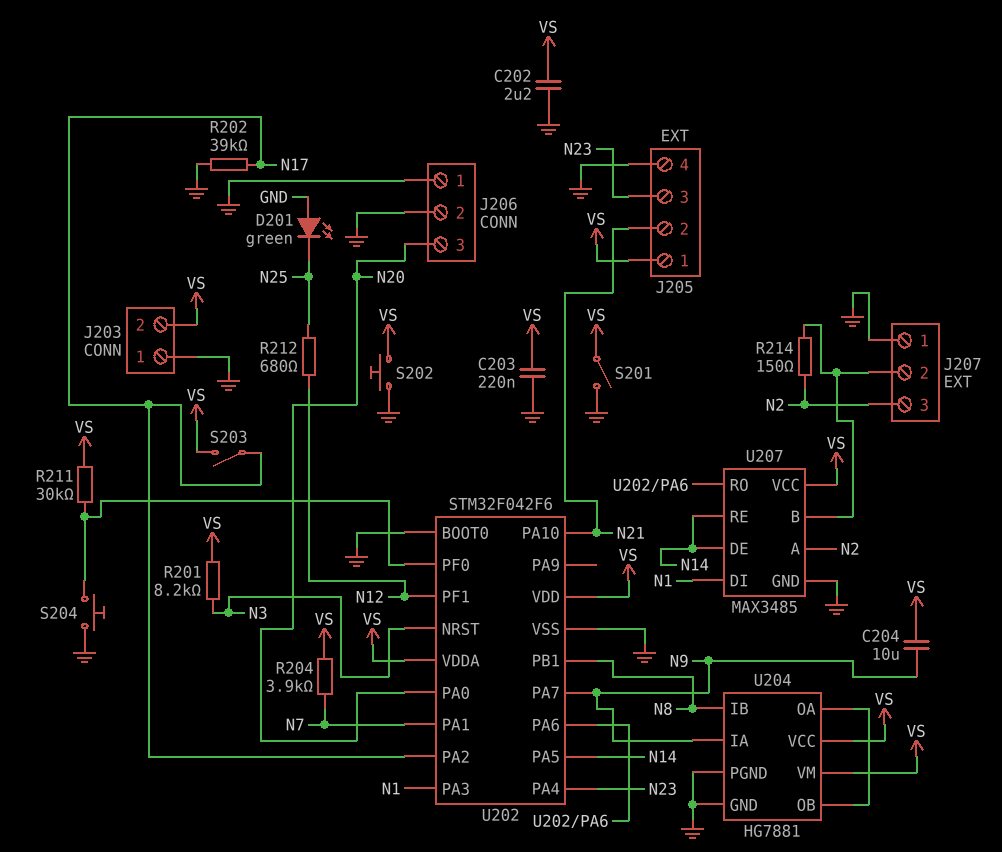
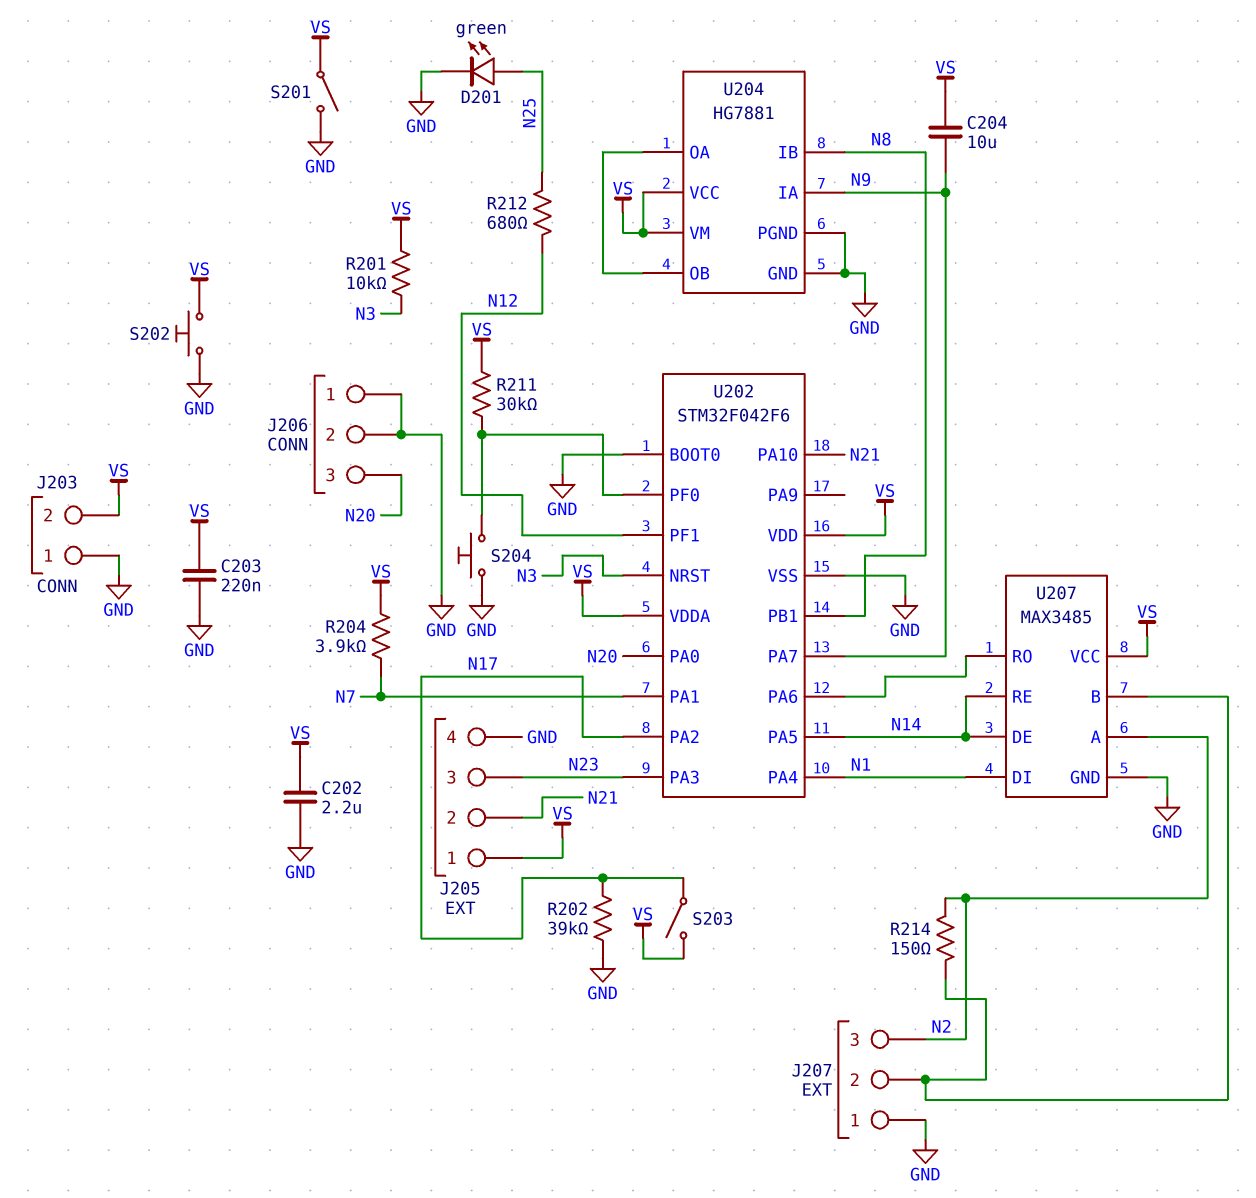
D201: LED green (A GND, K N25) -> LED green (A N25, K GND)
R201: 8.2k (N3, VS) -> 10k (N3, VS)
U202 pin PA3: N1 -> N23
U202 pin PA4: N23 -> N1

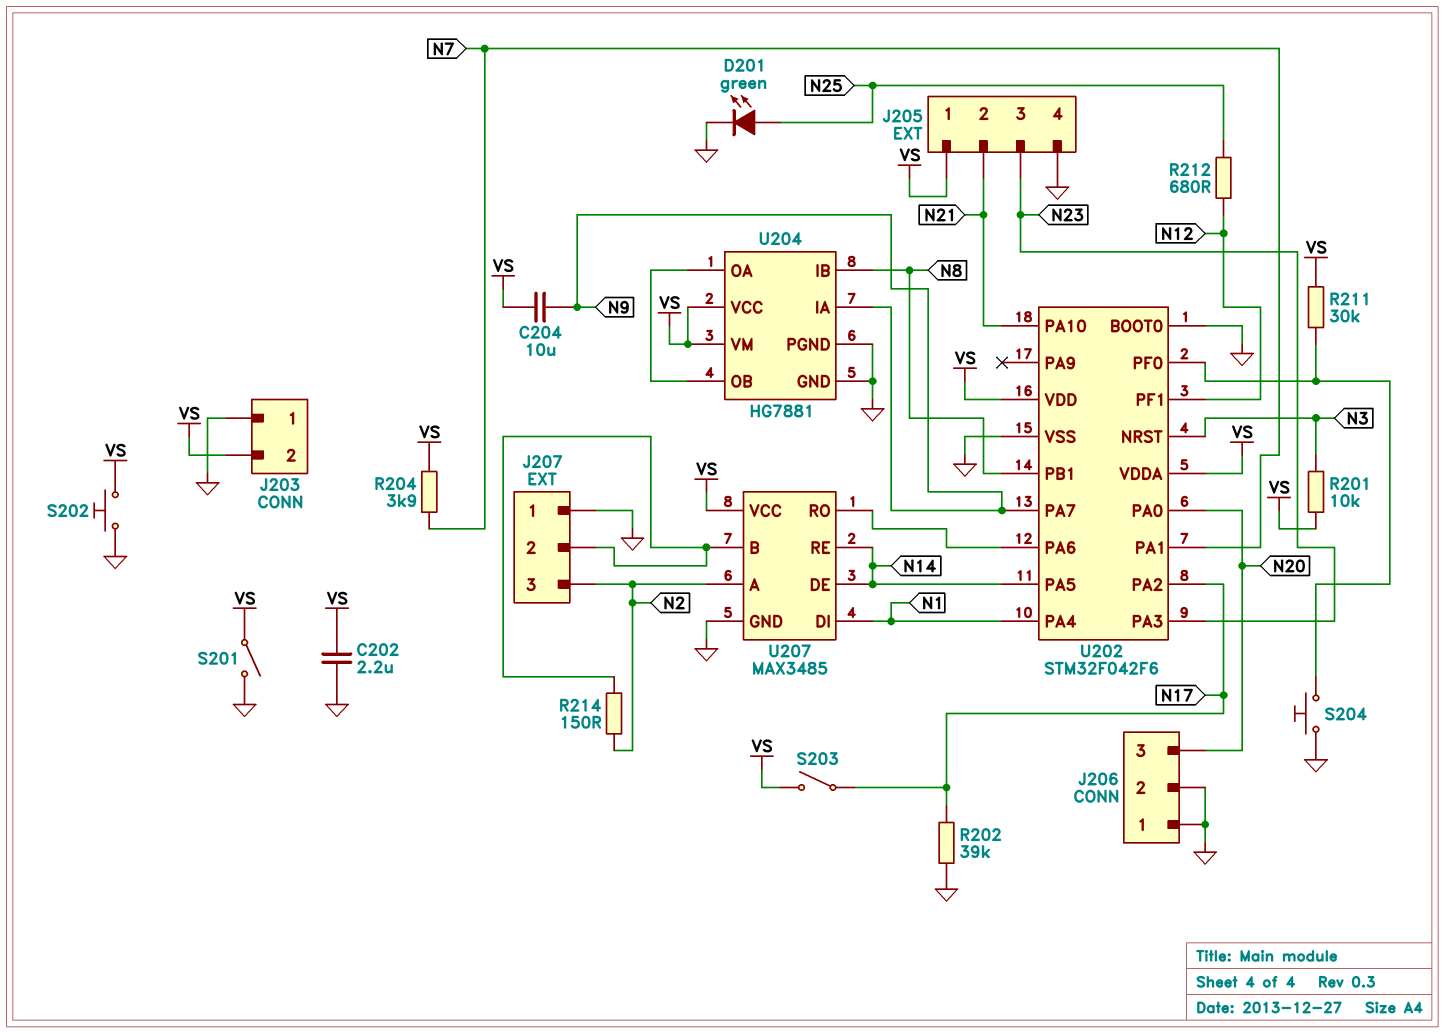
C203: 220nF (GND, VS) -> none

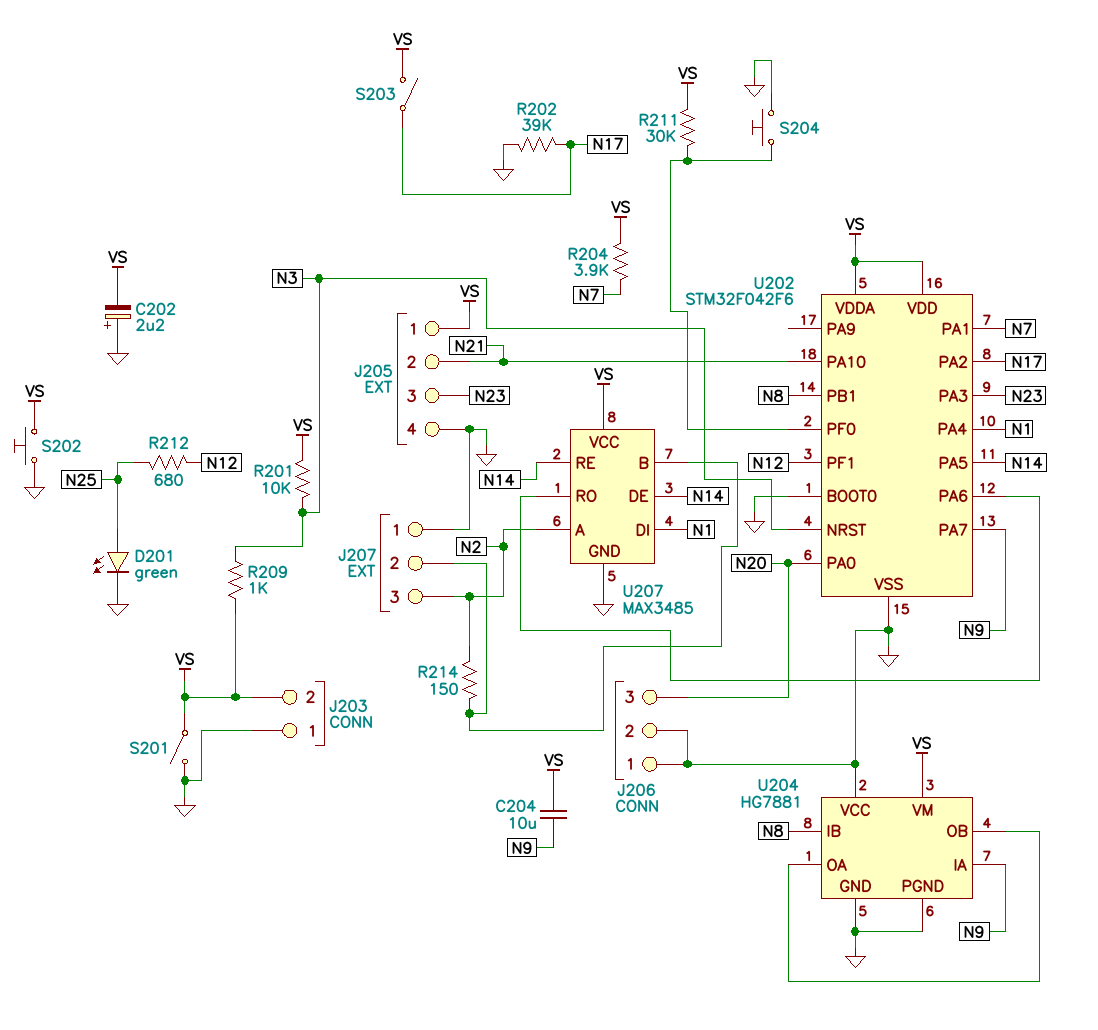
C202: 2.2uF (GND, VS) -> 2.2uF (plus GND, minus VS)
R209: none -> 1k (N3, VS)
U204 pin VCC: VS -> GND

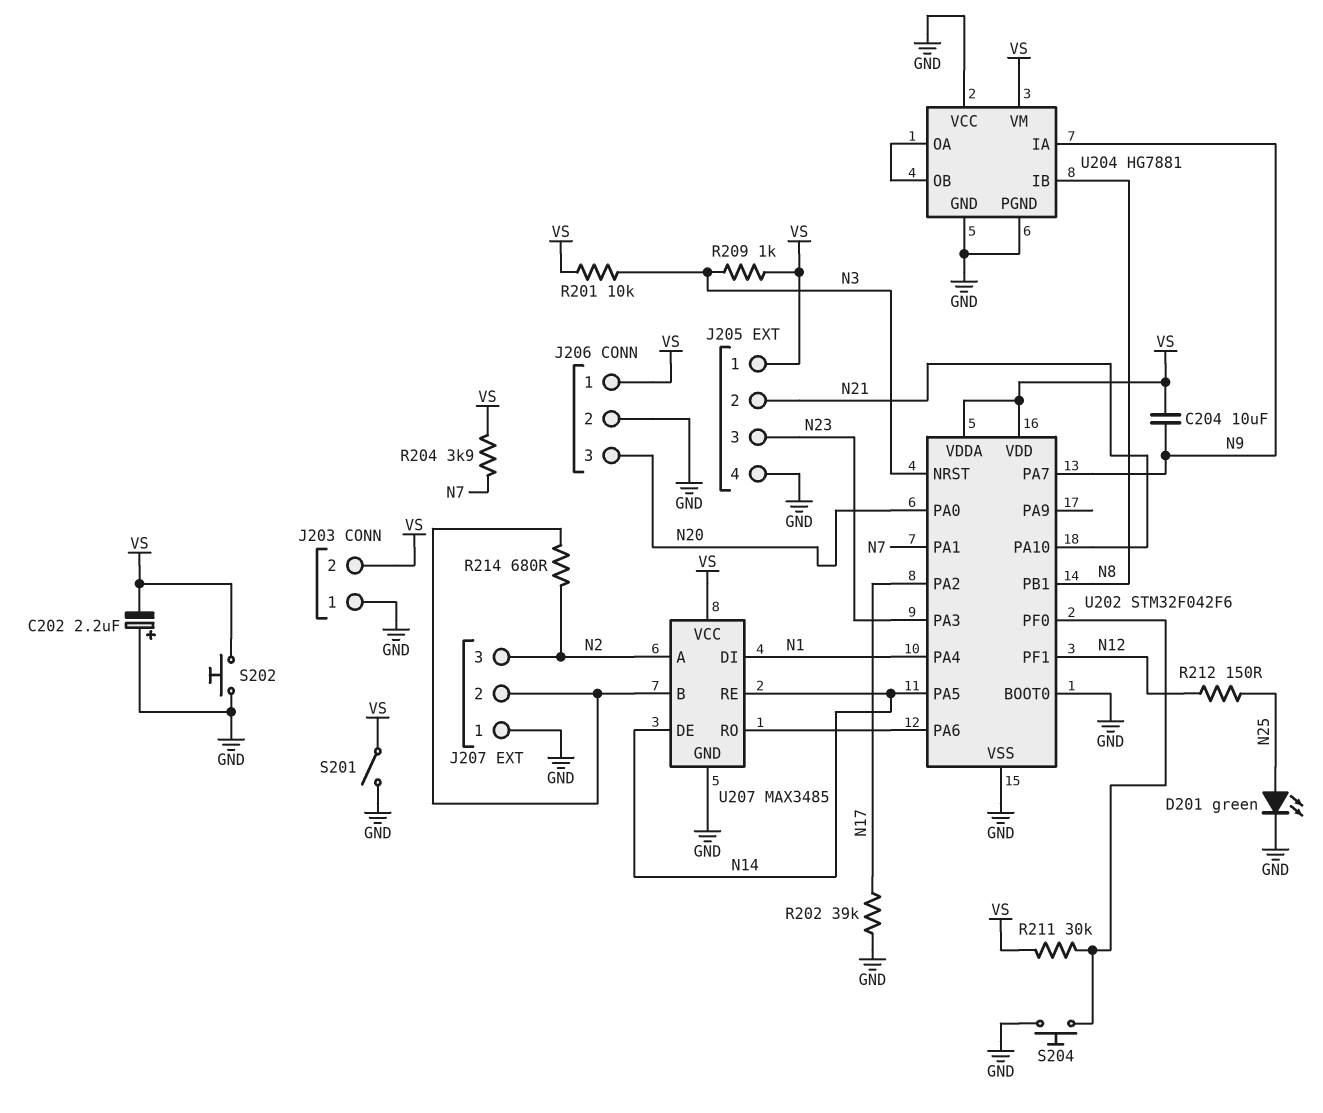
J206 pin 1: GND -> VS
R212: 680 (N12, N25) -> 150 (N12, N25)
R214: 150 (J207/2, N2) -> 680 (J207/2, N2)
S203: switch (N17, VS) -> none

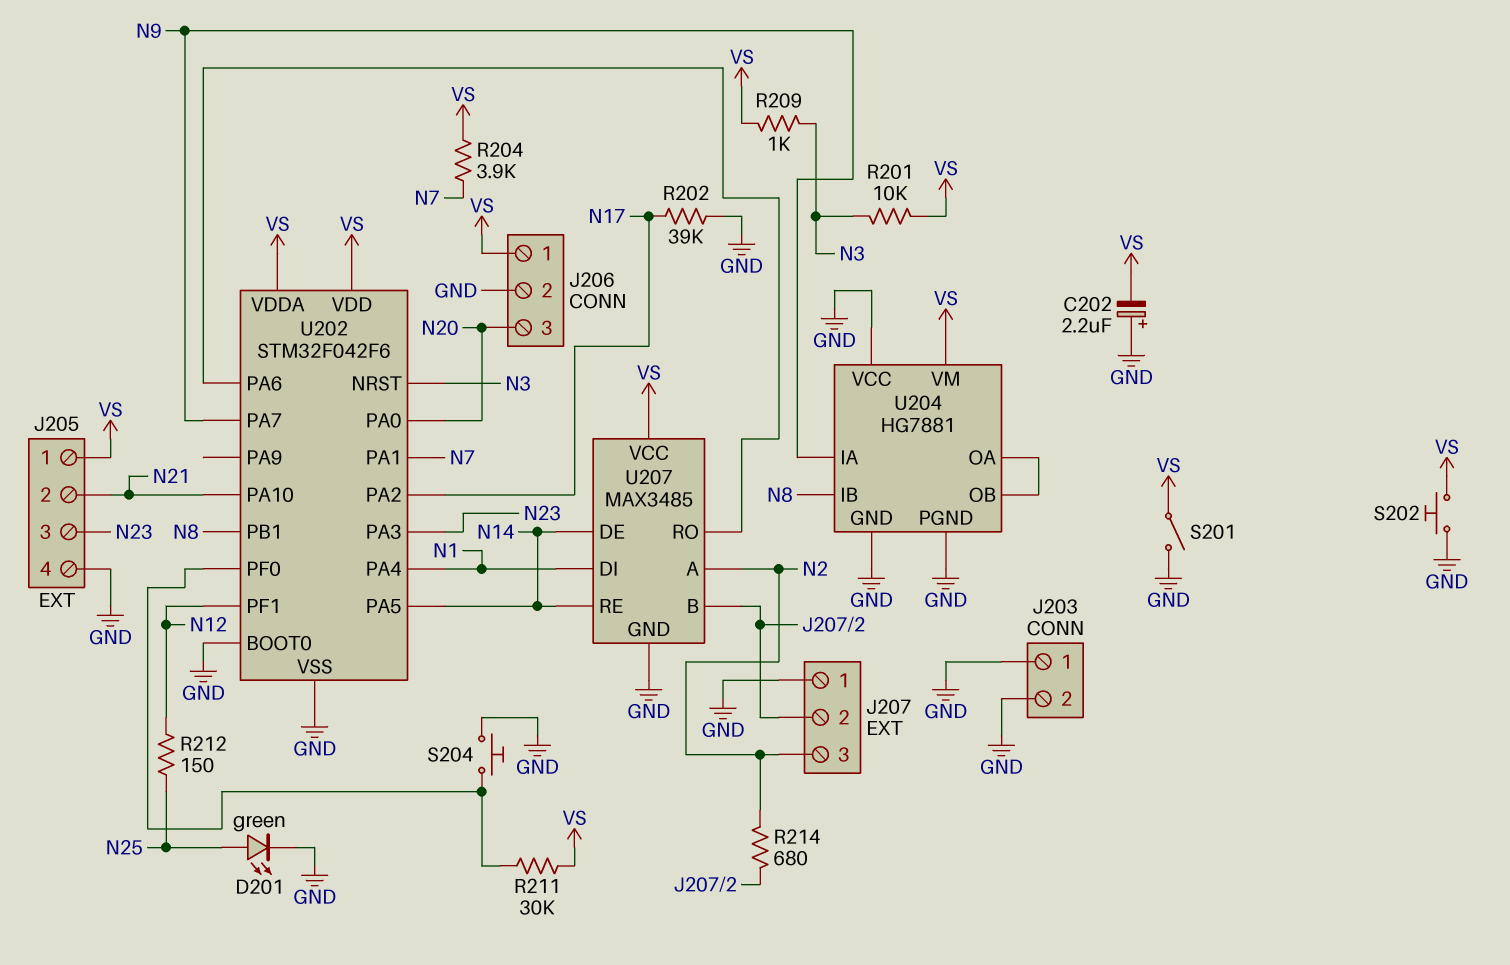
C204: 10uF (N9, VS) -> none
J203 pin 2: VS -> GND

